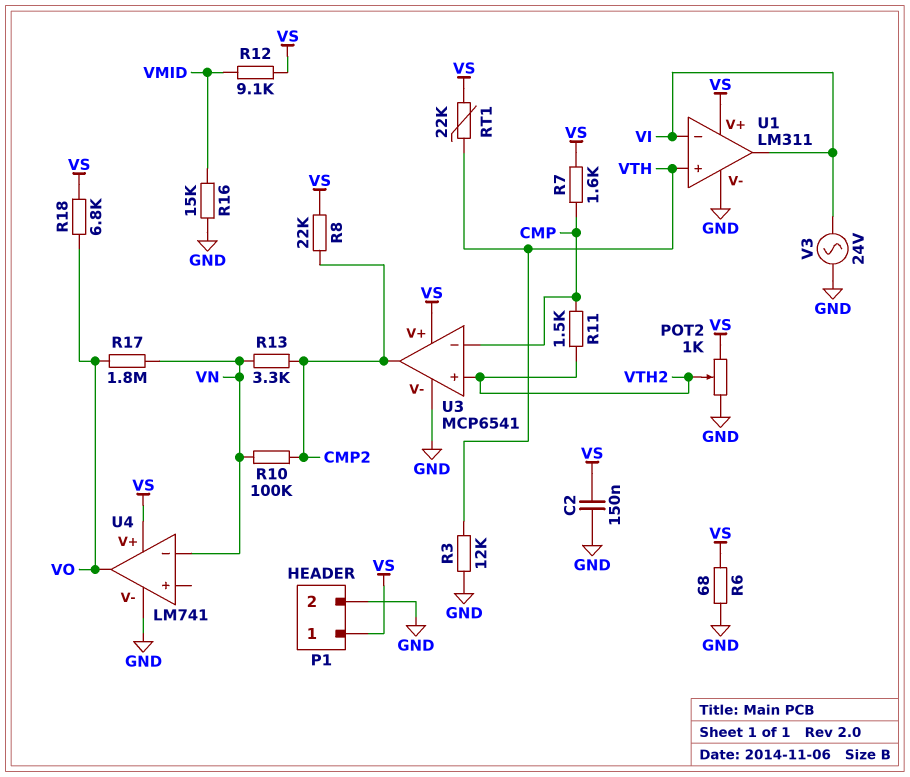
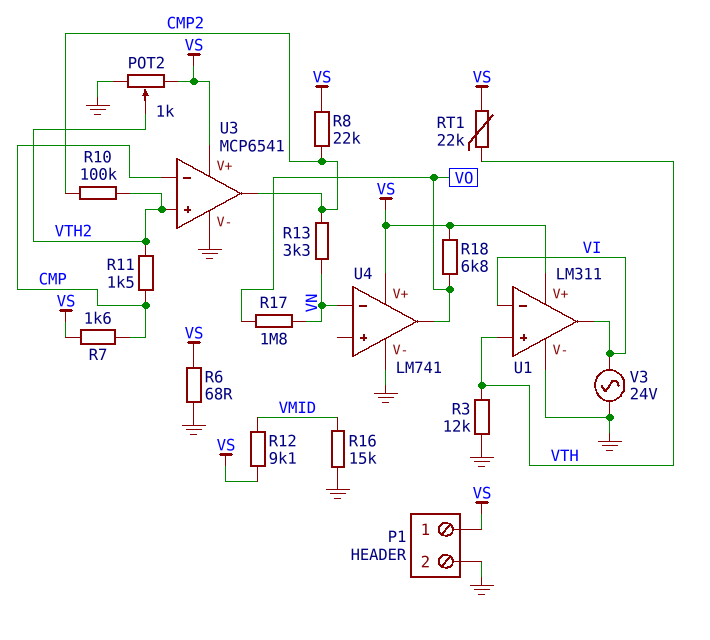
C2: 150nF (GND, VS) -> none
R10: 100k (CMP2, VN) -> 100k (CMP2, VTH2)

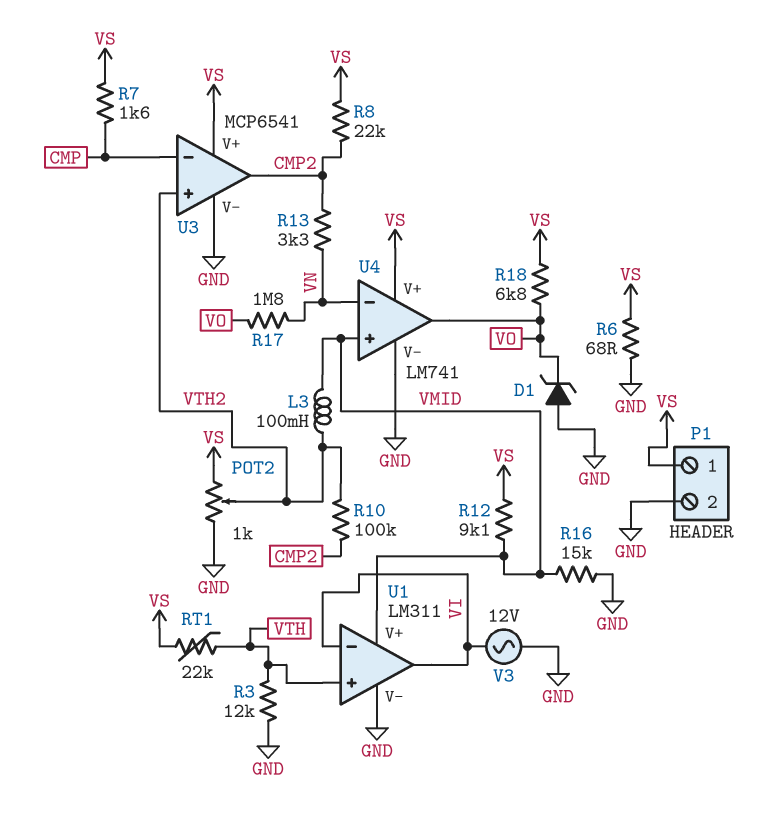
D1: none -> zener (A GND, K VO)
L3: none -> 100mH (VMID, VTH2)
R11: 1.5k (CMP, VTH2) -> none
U1 pin V+: VS -> VMID
U4 pin in+: none -> VMID
V3: AC 24V (GND, VI) -> AC 12V (GND, VI)

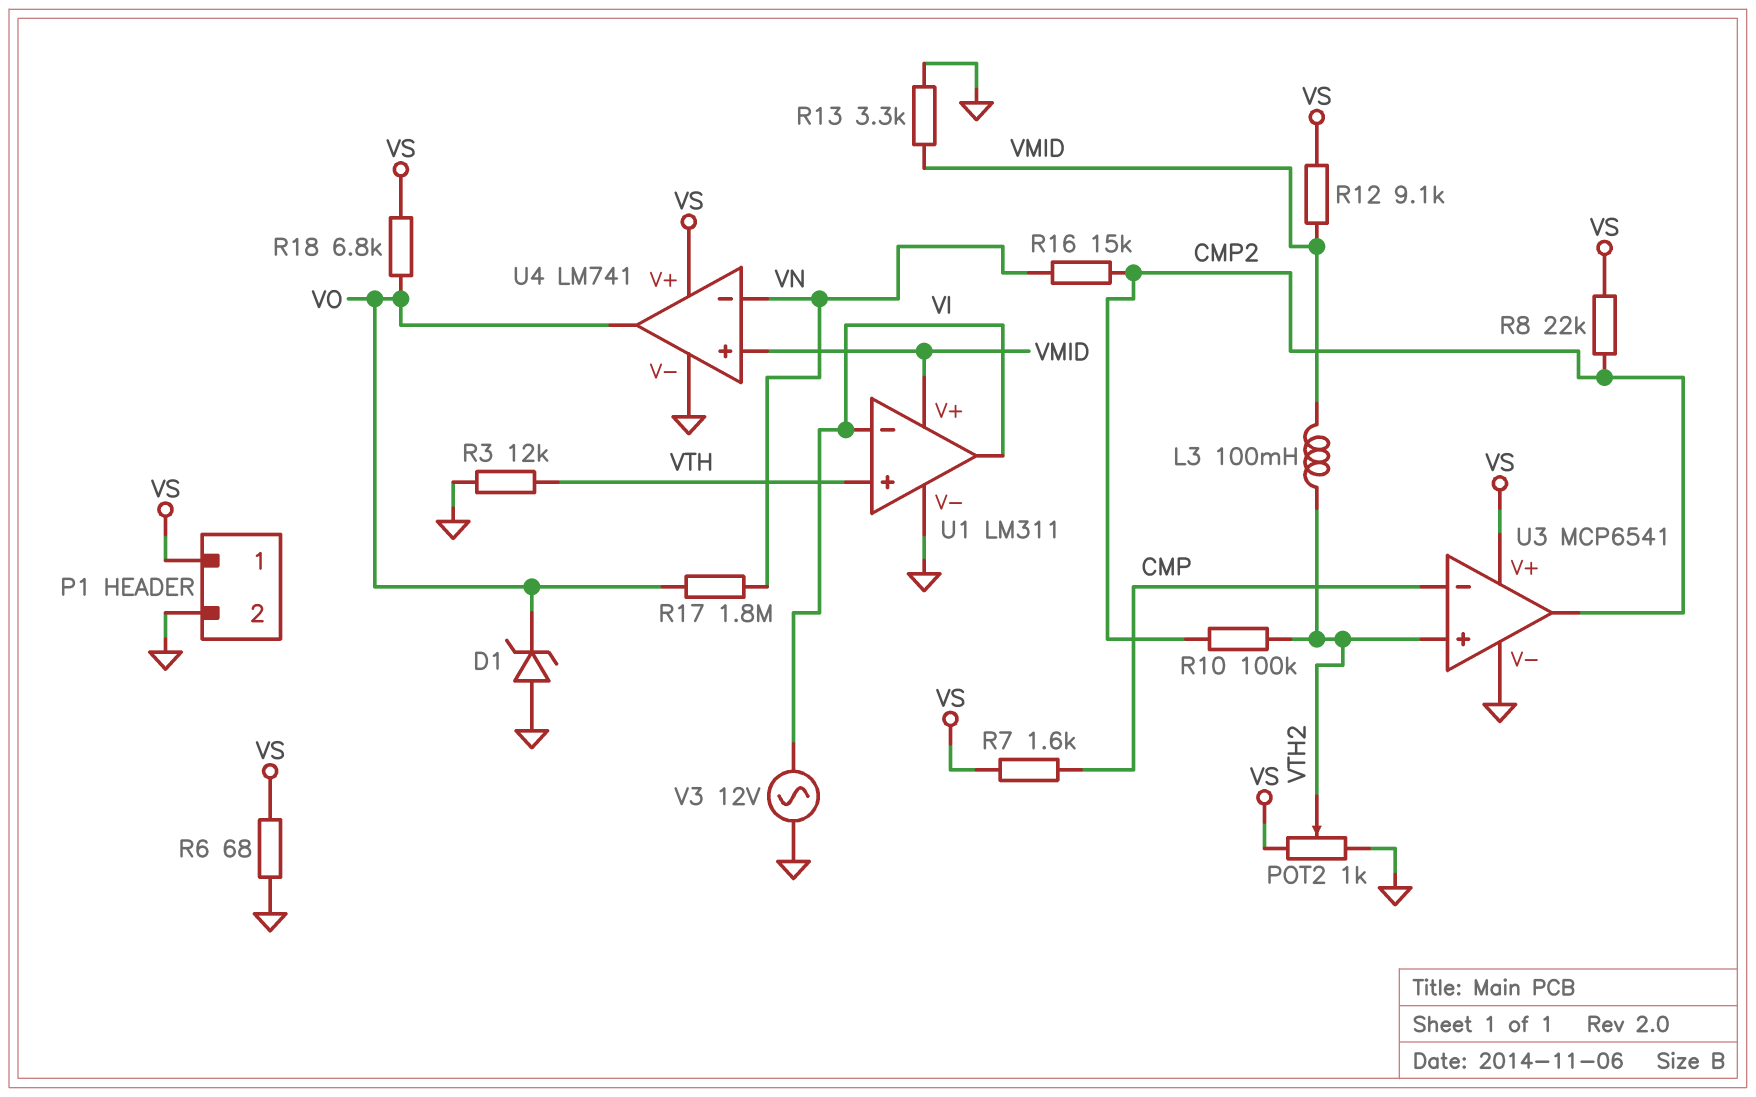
R13: 3.3k (CMP2, VN) -> 3.3k (GND, VMID)
R16: 15k (GND, VMID) -> 15k (CMP2, VN)
RT1: 22k (VS, VTH) -> none

